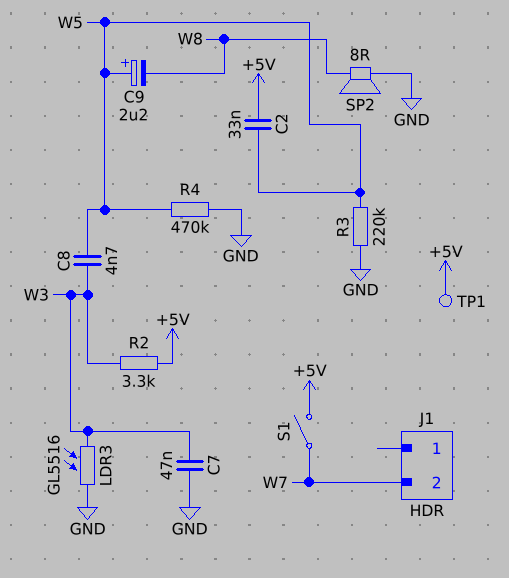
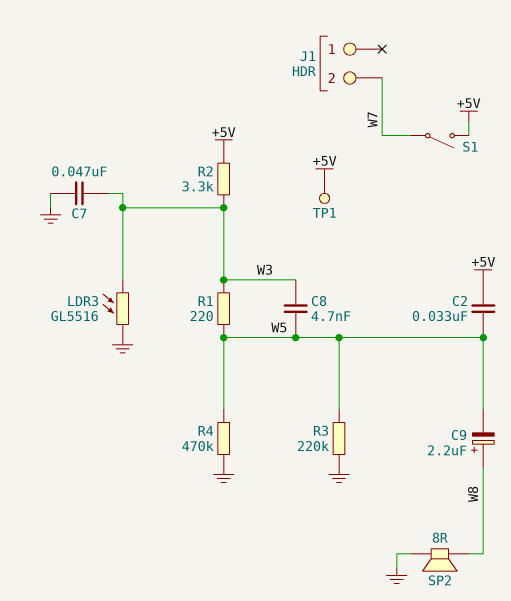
C9: 2.2uF (plus W5, minus W8) -> 2.2uF (plus W8, minus W5)
R1: none -> 220 (W3, W5)

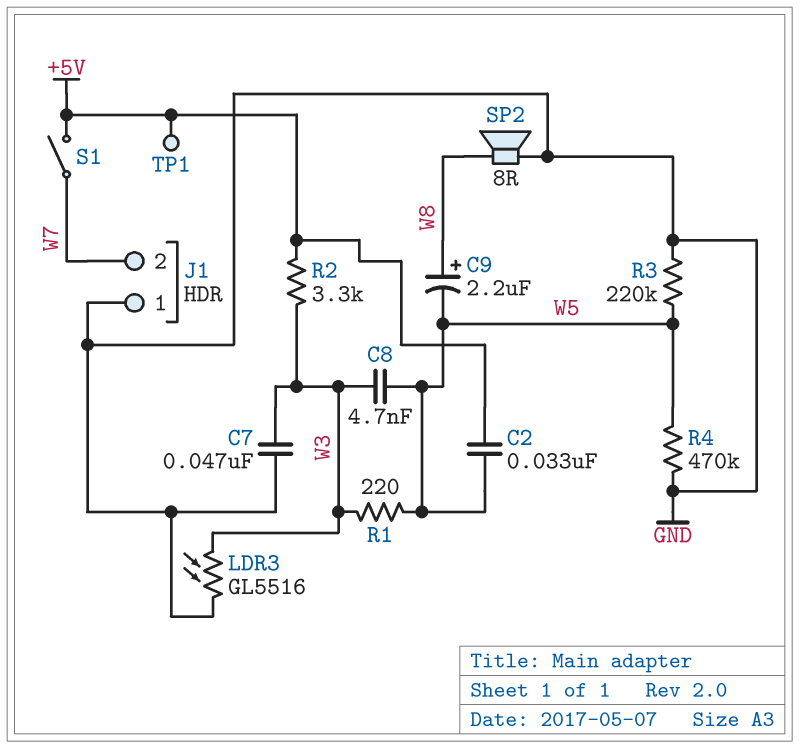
J1 pin 1: none -> GND

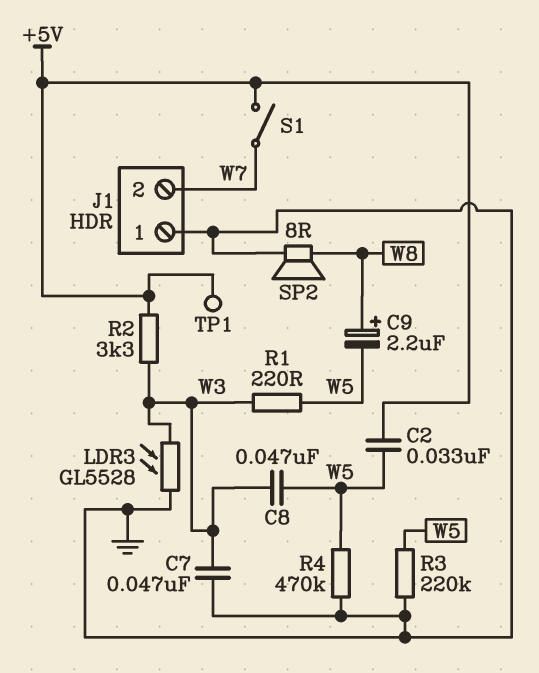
C8: 4.7nF (W3, W5) -> 47nF (W3, W5)
LDR3: GL5516 (GND, W3) -> GL5528 (GND, W3)

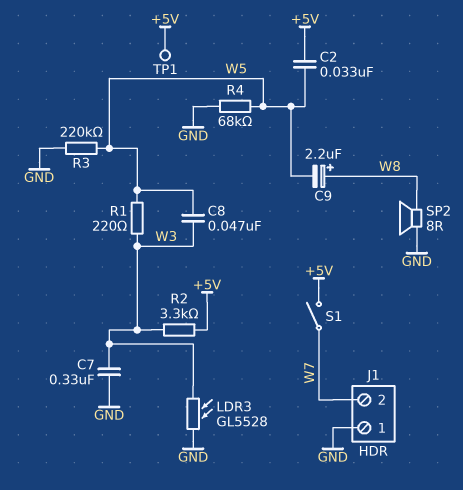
C7: 47nF (GND, W3) -> 330nF (GND, W3)
R4: 470k (GND, W5) -> 68k (GND, W5)

